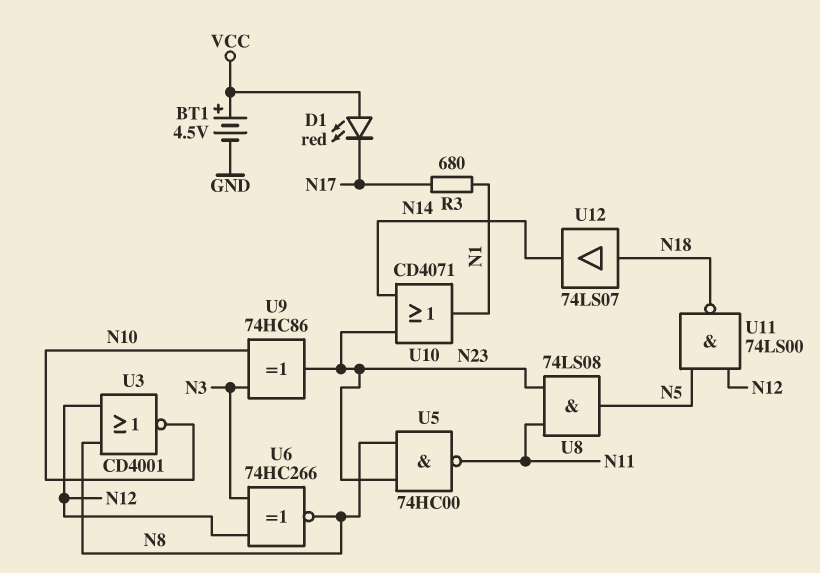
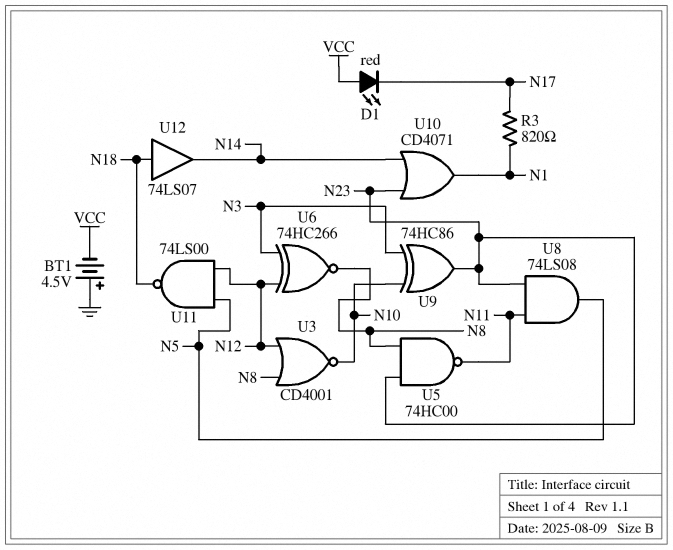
BT1: 4.5V (plus VCC, minus GND) -> 4.5V (plus GND, minus VCC)
R3: 680 (N1, N17) -> 820 (N1, N17)

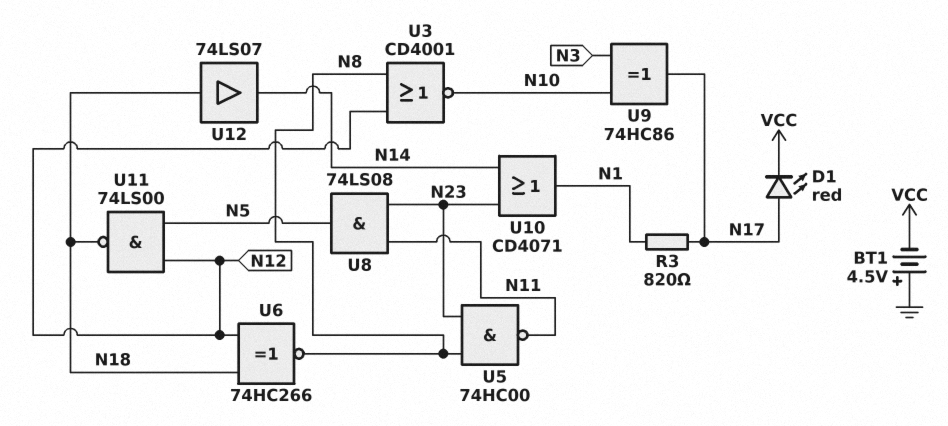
D1: LED red (A VCC, K N17) -> LED red (A N17, K VCC)
U6: XNOR 74HC266 (in N3, in N12, out N8) -> XNOR 74HC266 (in N12, in N18, out N8)
U9: XOR 74HC86 (in N3, in N10, out N23) -> XOR 74HC86 (in N3, in N10, out N17)

